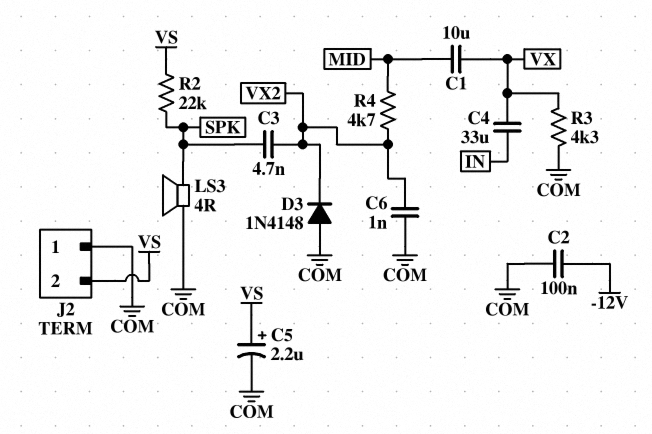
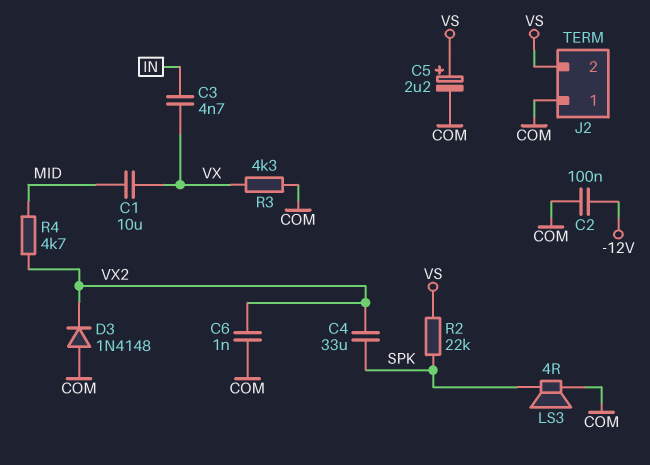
C3: 4.7nF (SPK, VX2) -> 4.7nF (IN, VX)
C4: 33uF (IN, VX) -> 33uF (SPK, VX2)

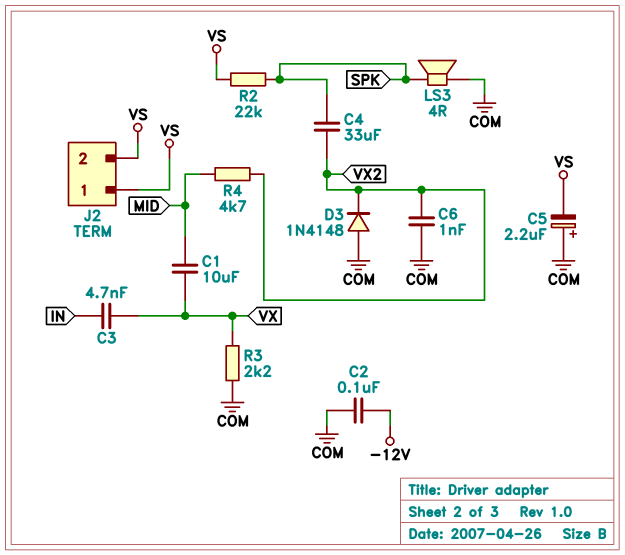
C5: 2.2uF (plus VS, minus COM) -> 2.2uF (plus COM, minus VS)
J2 pin 1: COM -> VS
R3: 4.3k (COM, VX) -> 2.2k (COM, VX)

